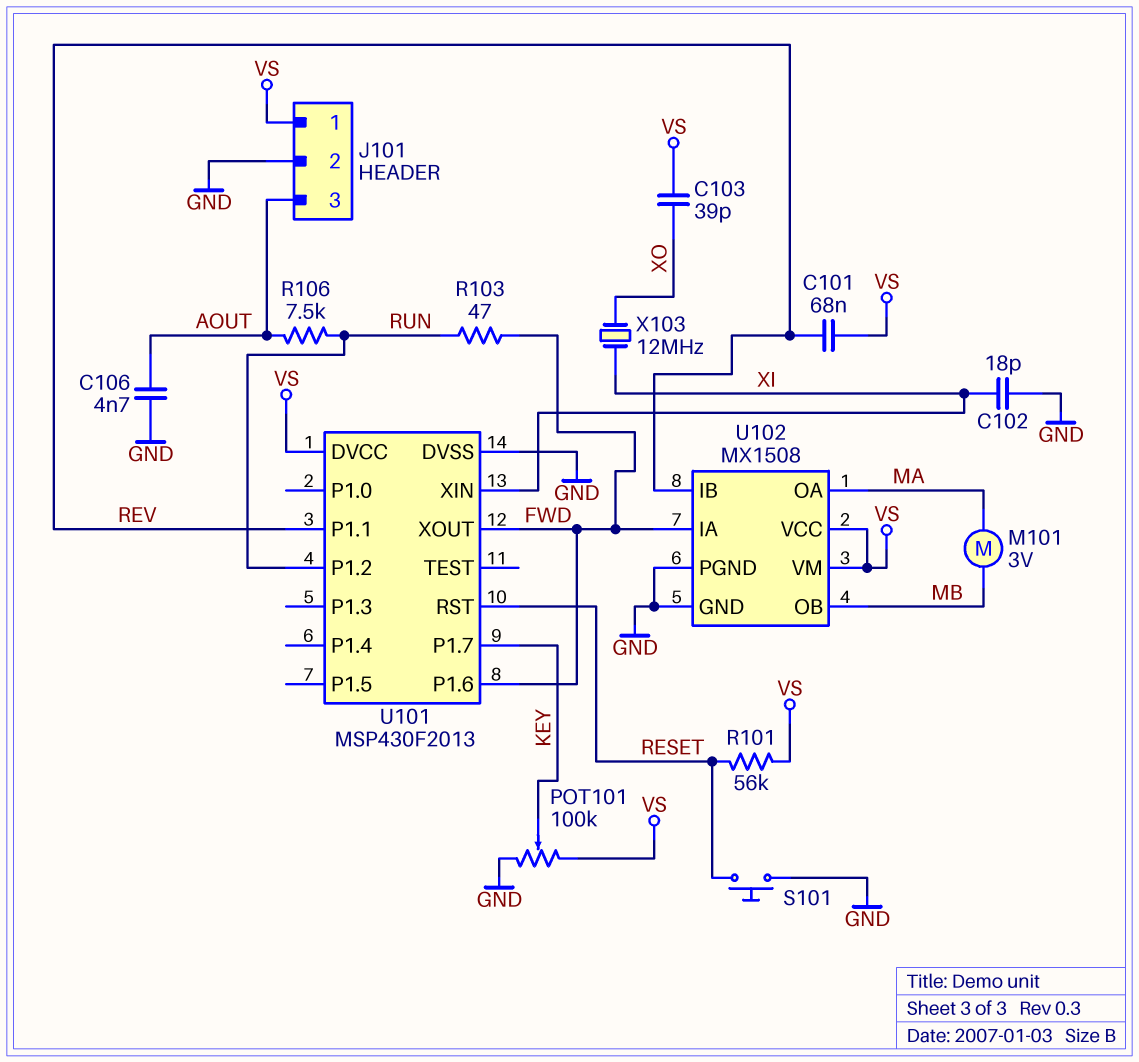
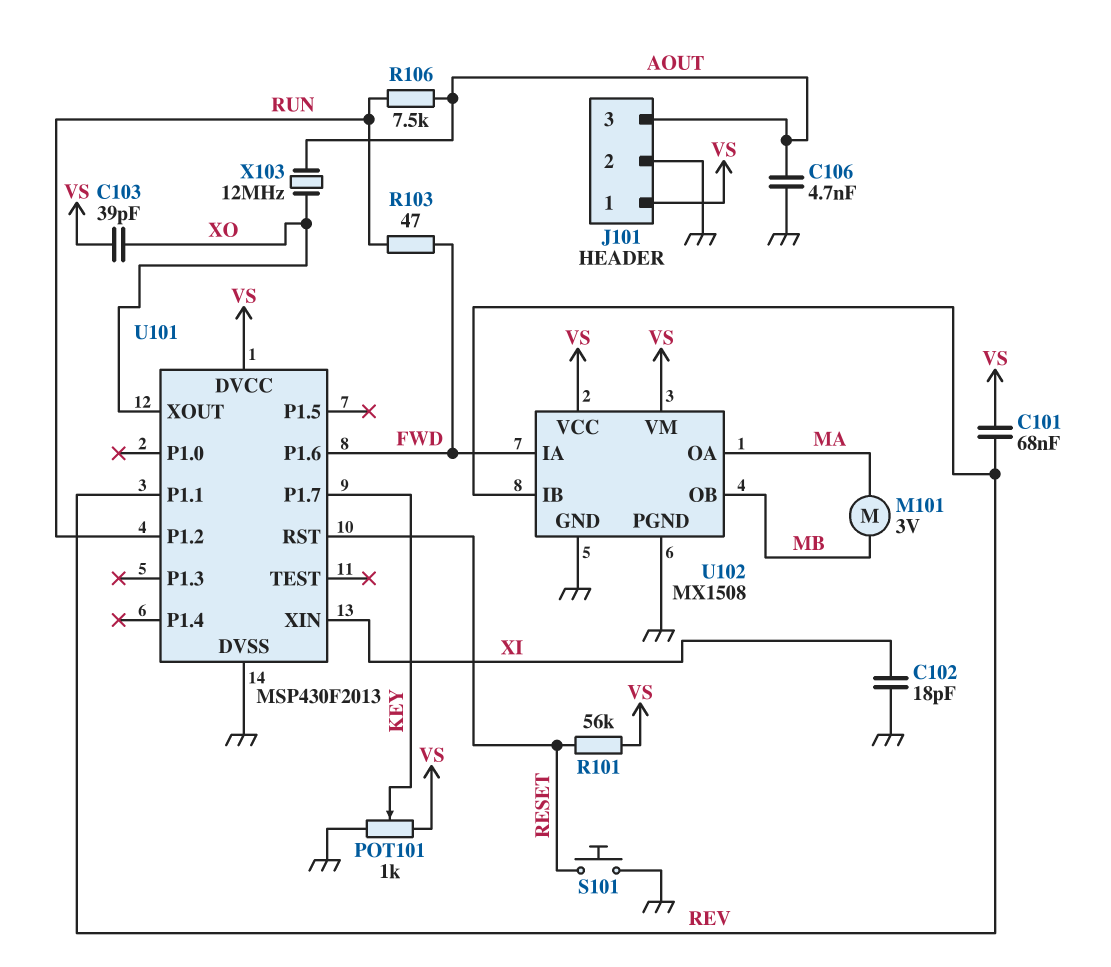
POT101: 100k (GND, VS, wiper KEY) -> 1k (GND, VS, wiper KEY)
U101 pin XOUT: FWD -> XO
X103: 12MHz (XI, XO) -> 12MHz (AOUT, XO)

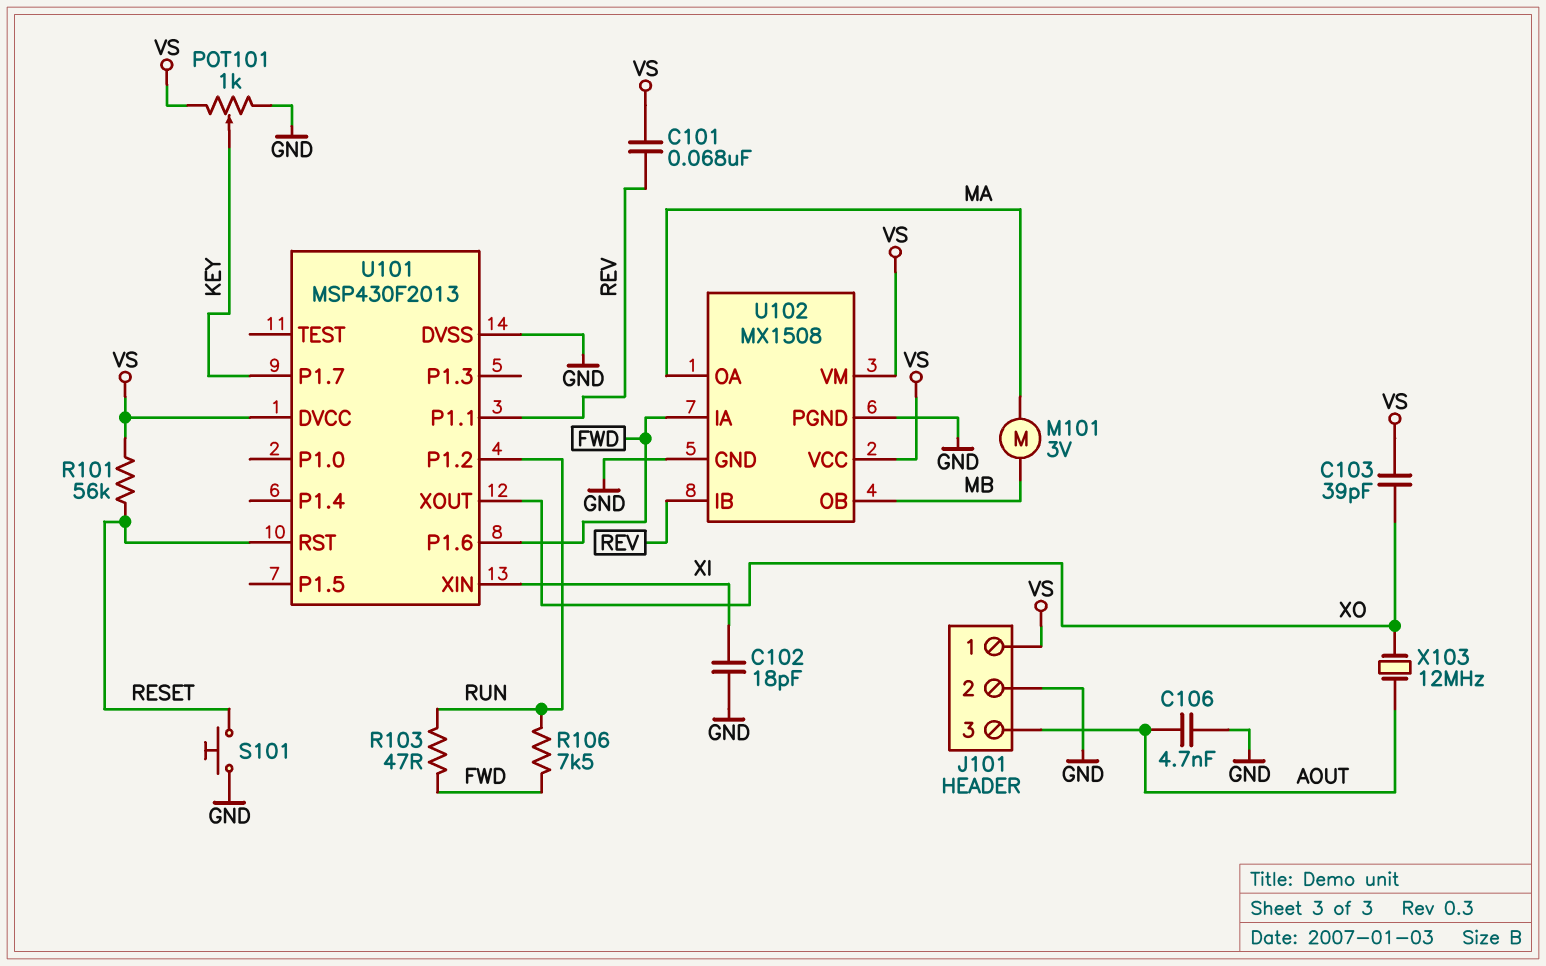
R106: 7.5k (AOUT, RUN) -> 7.5k (FWD, RUN)

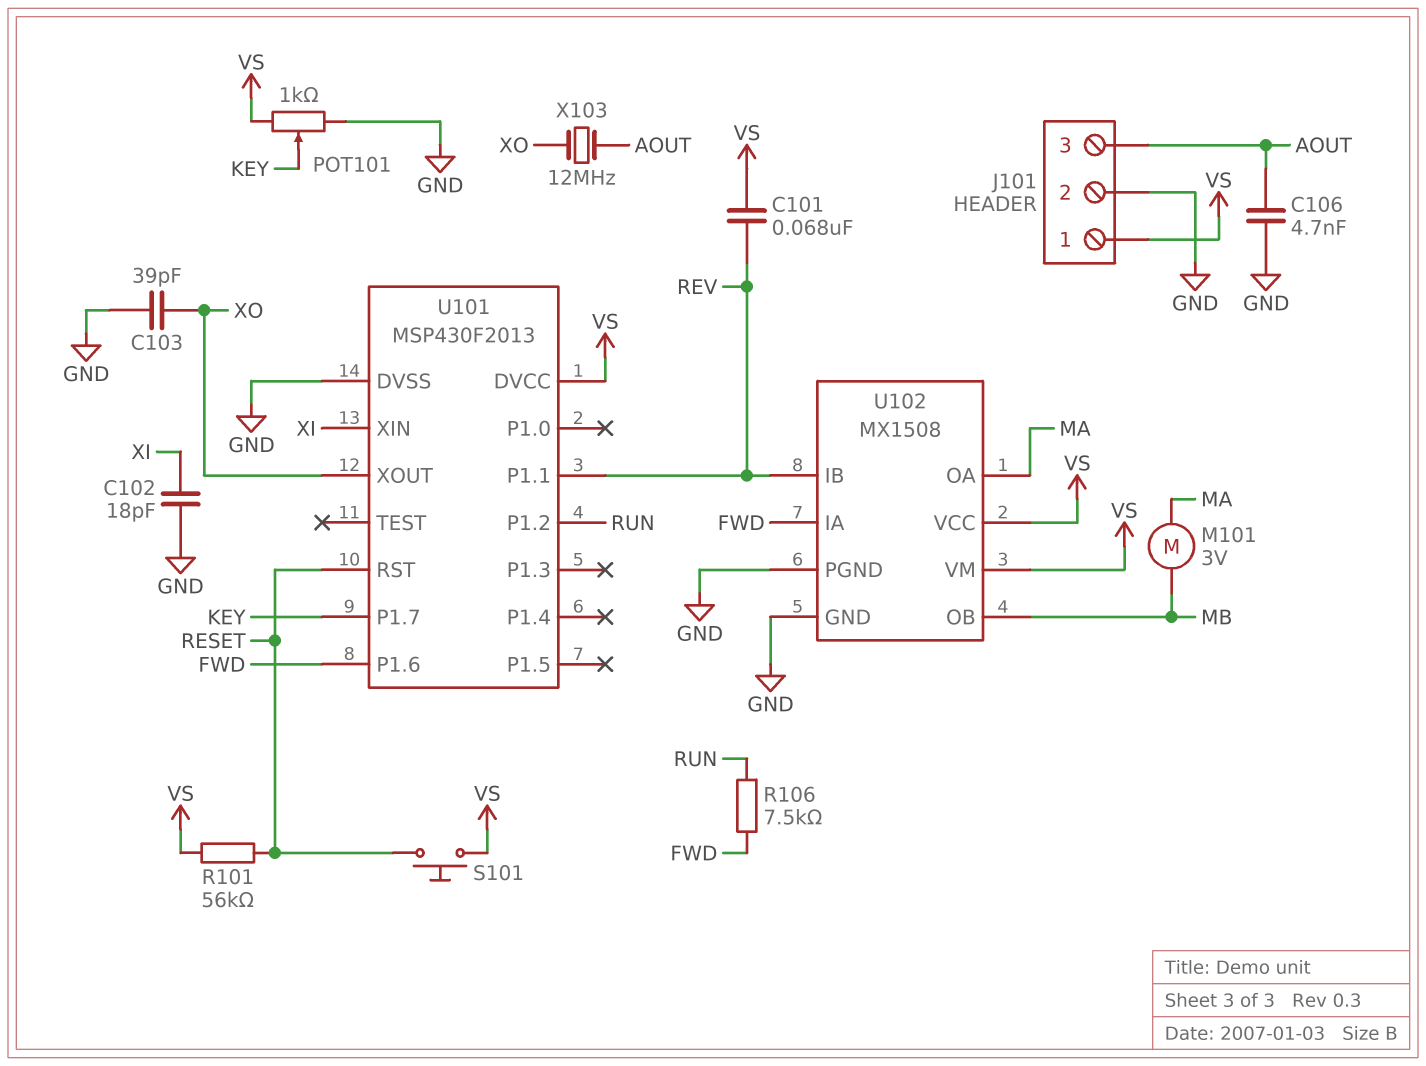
C103: 39pF (VS, XO) -> 39pF (GND, XO)
R103: 47 (FWD, RUN) -> none
S101: button (GND, RESET) -> button (RESET, VS)

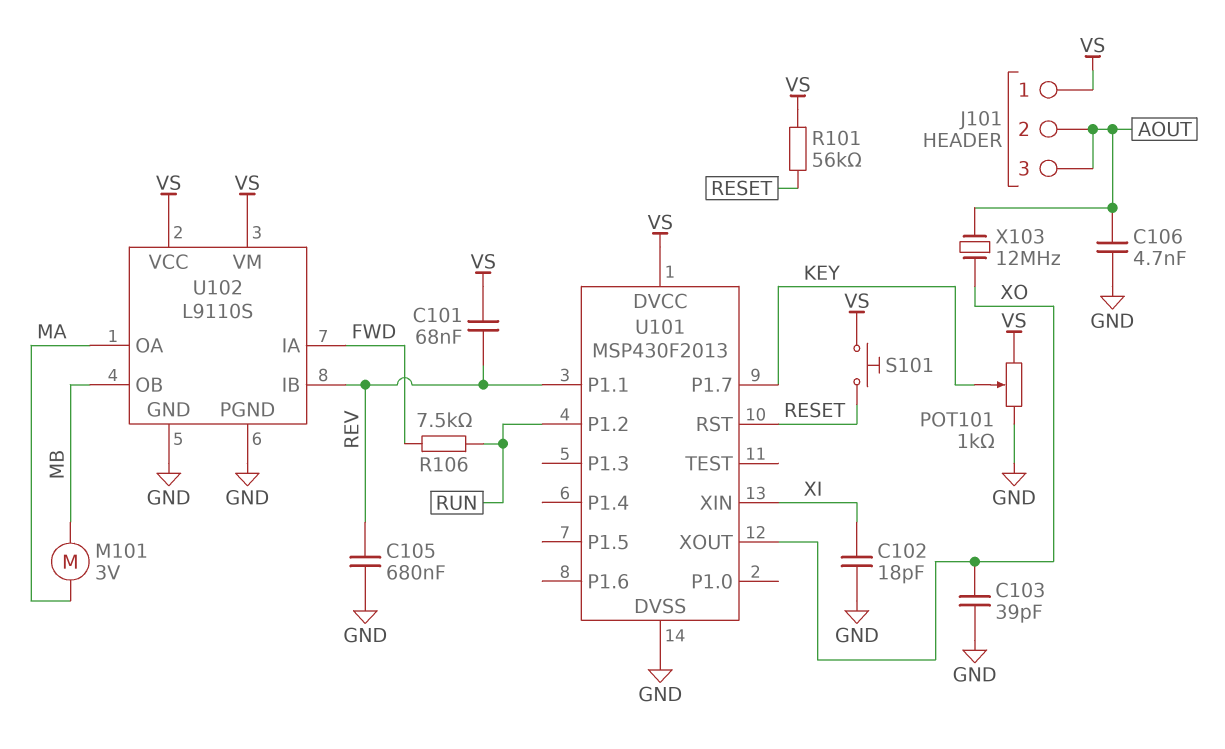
C105: none -> 680nF (GND, REV)
J101 pin 2: GND -> AOUT
U101 pin P1.6: FWD -> none
U102: MX1508 -> L9110S

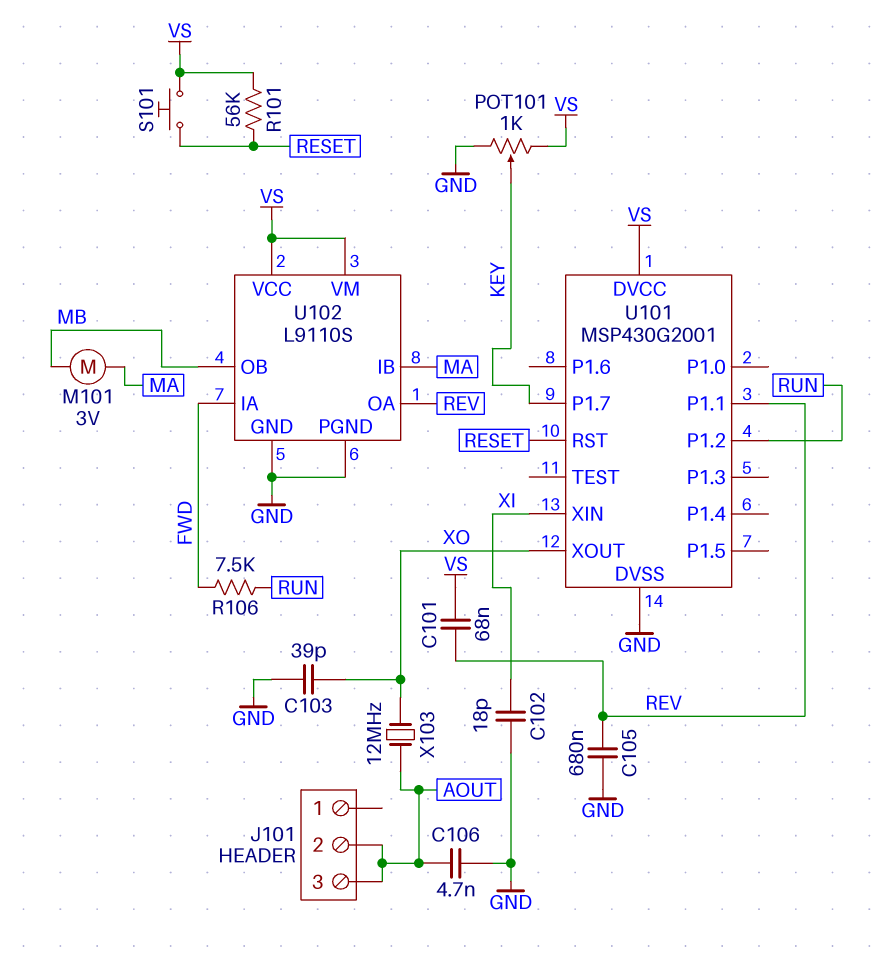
J101 pin 1: VS -> none
U101: MSP430F2013 -> MSP430G2001
U102 pin IB: REV -> MA
U102 pin OA: MA -> REV

